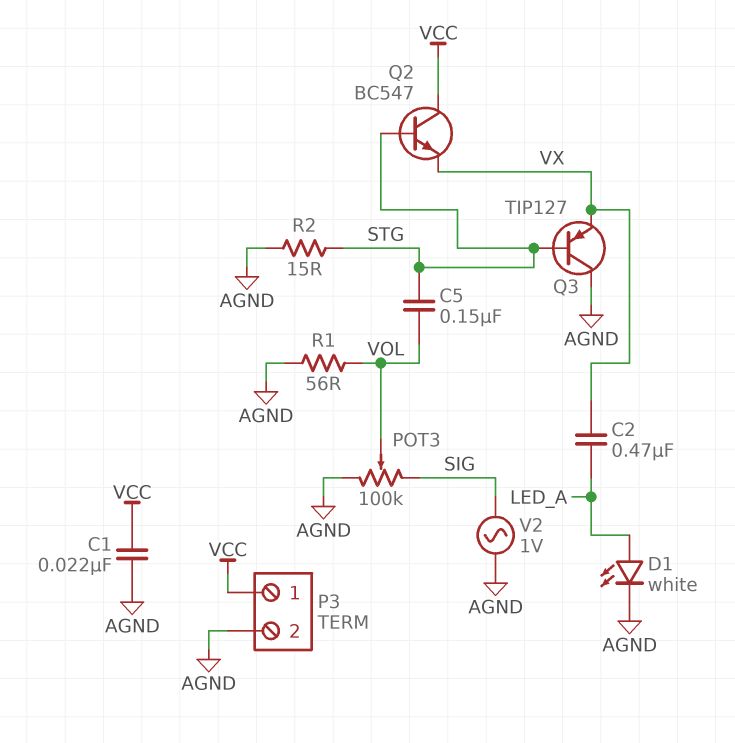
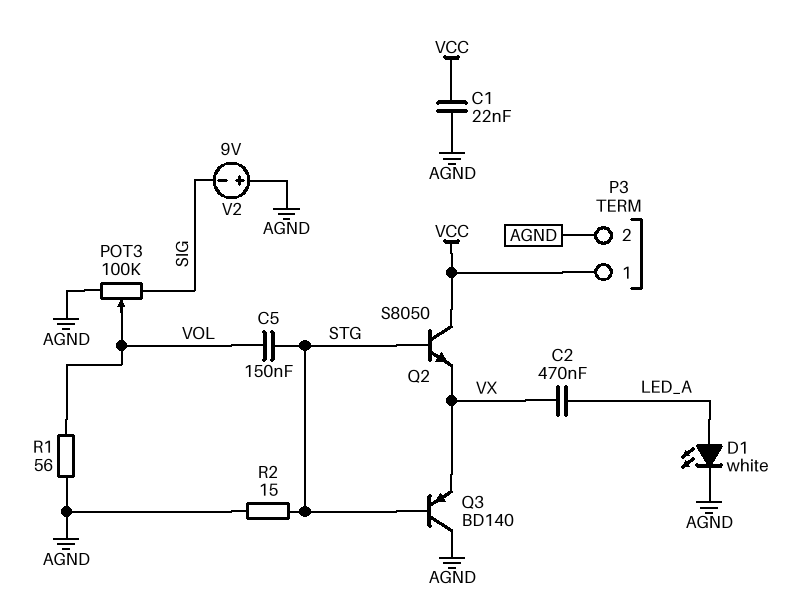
Q2: NPN BC547 (B STG, C VCC, E VX) -> NPN S8050 (B STG, C VCC, E VX)
Q3: PNP TIP127 (B STG, C AGND, E VX) -> PNP BD140 (B STG, C AGND, E VX)
V2: AC 1V (AGND, SIG) -> 9V (plus AGND, minus SIG)

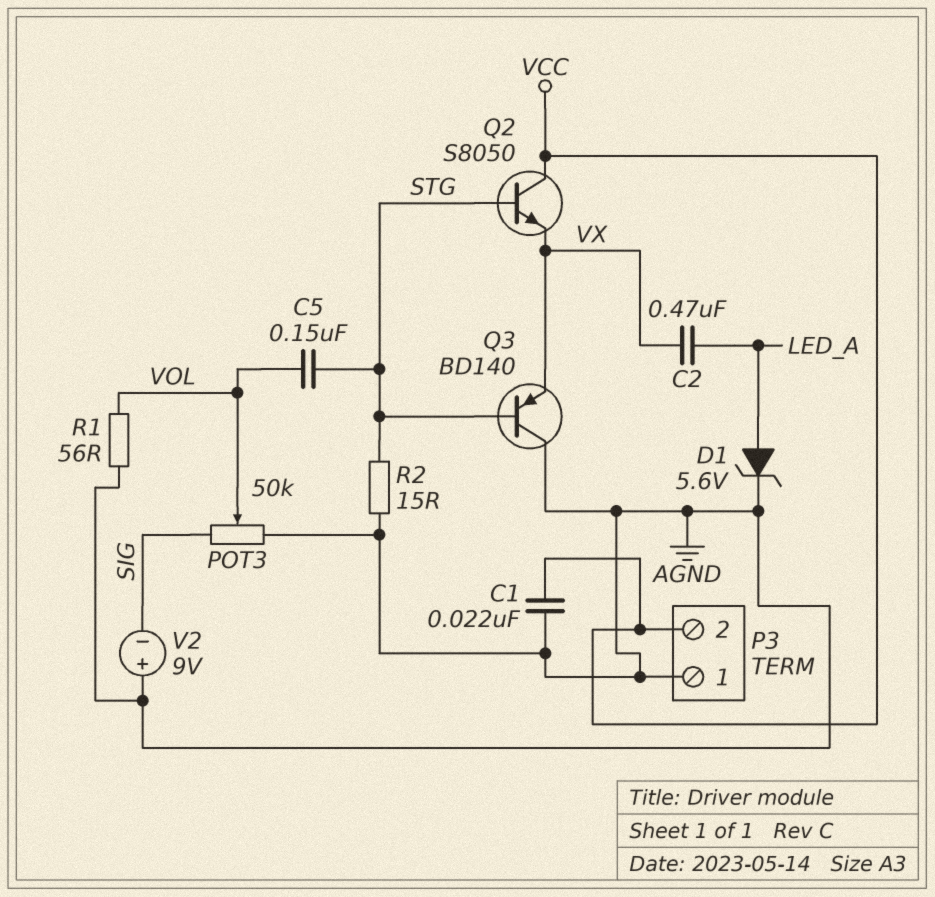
D1: LED white (A LED_A, K AGND) -> zener 5.6V (A LED_A, K AGND)
P3 pin 1: VCC -> AGND
P3 pin 2: AGND -> VCC
POT3: 100k (AGND, SIG, wiper VOL) -> 50k (AGND, SIG, wiper VOL)

